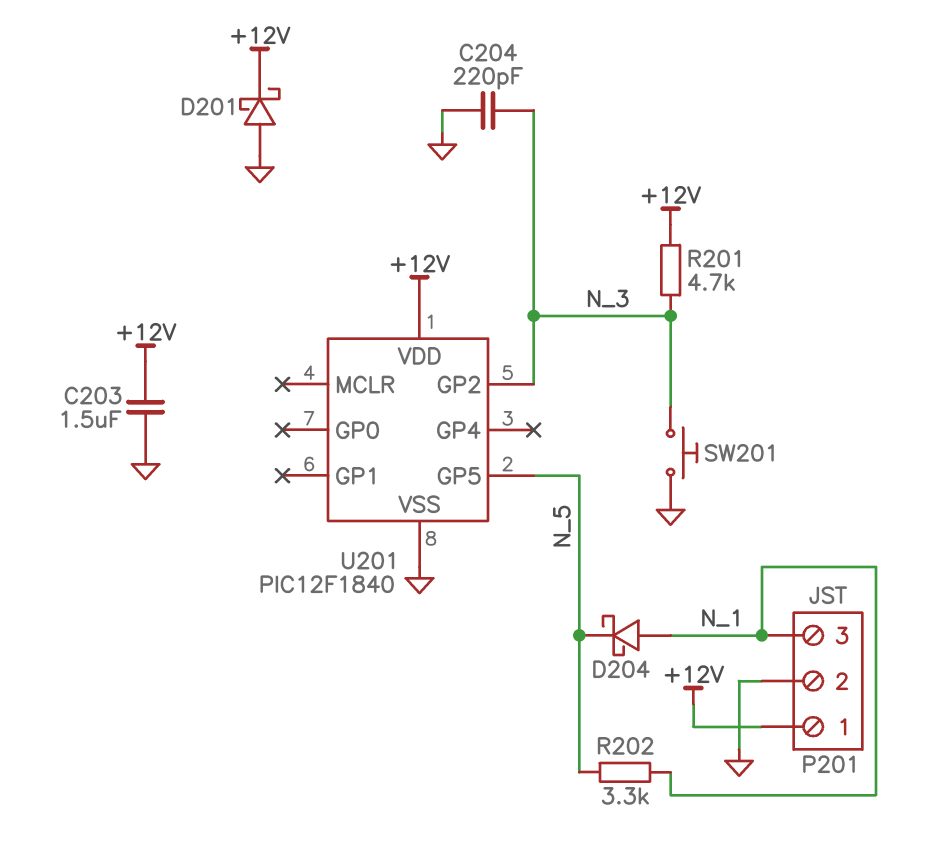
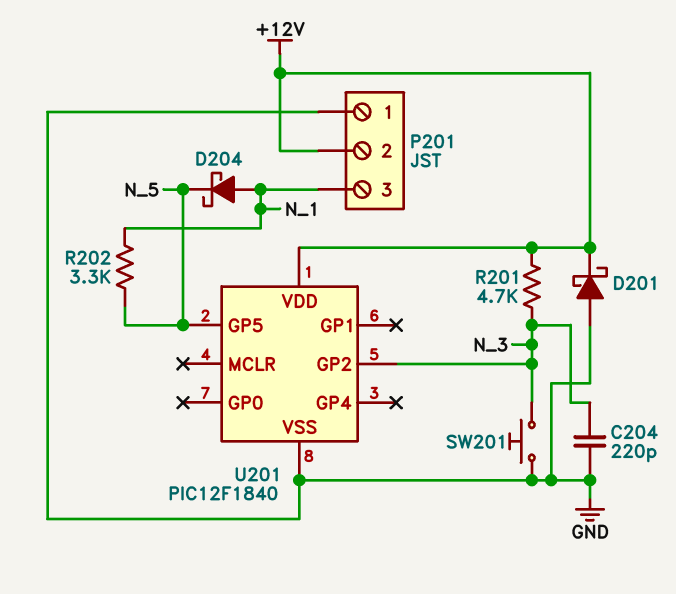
C203: 1.5uF (+12V, GND) -> none
P201 pin 1: +12V -> GND
P201 pin 2: GND -> +12V

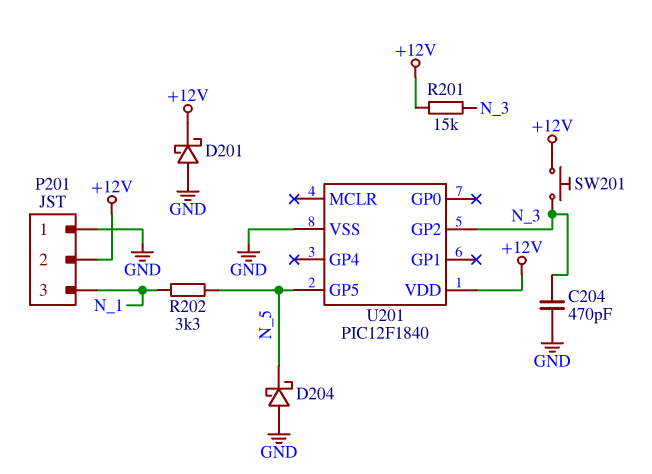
C204: 220pF (GND, N_3) -> 470pF (GND, N_3)
D204: schottky (A N_1, K N_5) -> schottky (A GND, K N_5)
R201: 4.7k (+12V, N_3) -> 15k (+12V, N_3)
SW201: button (GND, N_3) -> button (+12V, N_3)

